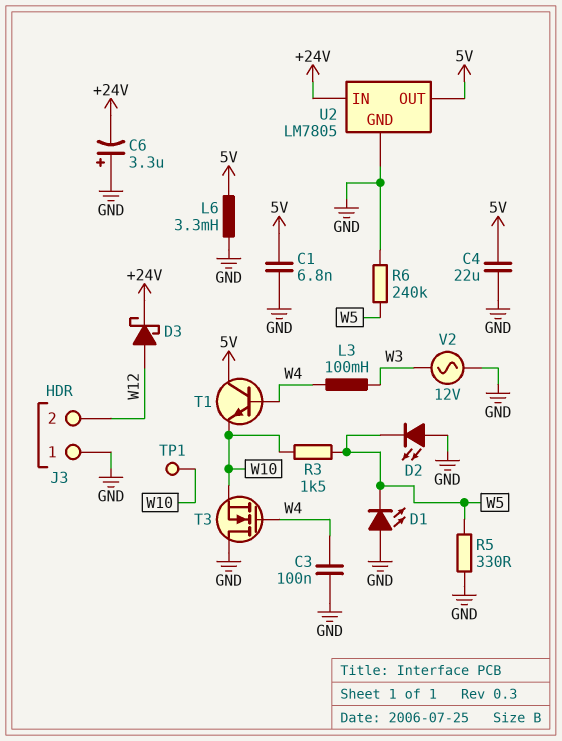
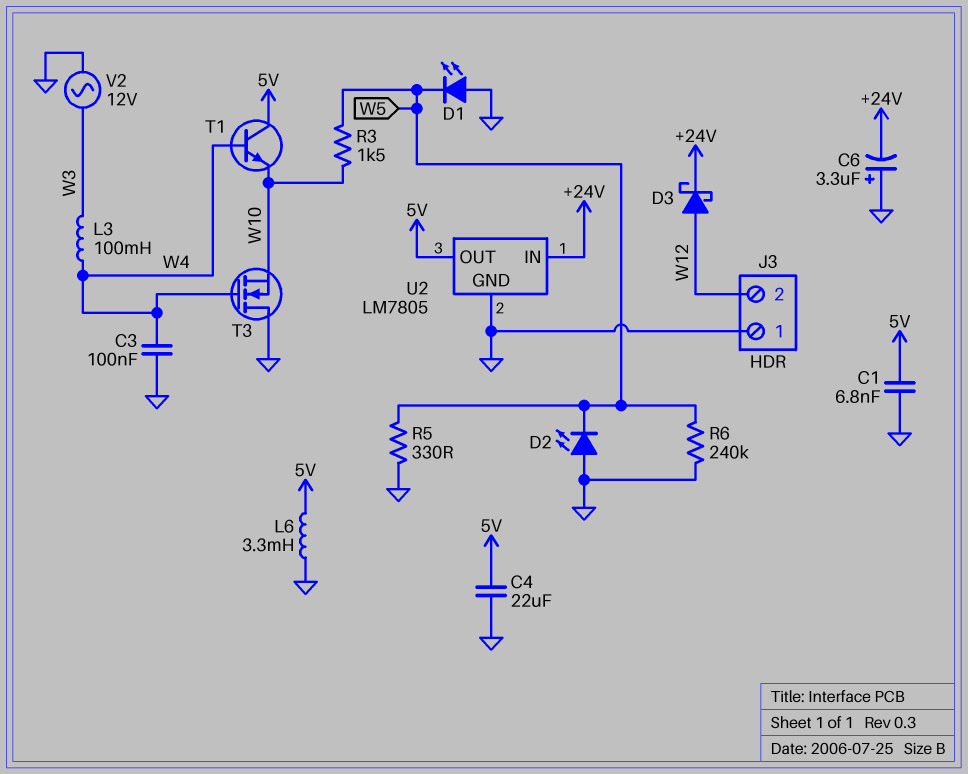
TP1: test point (W10) -> none

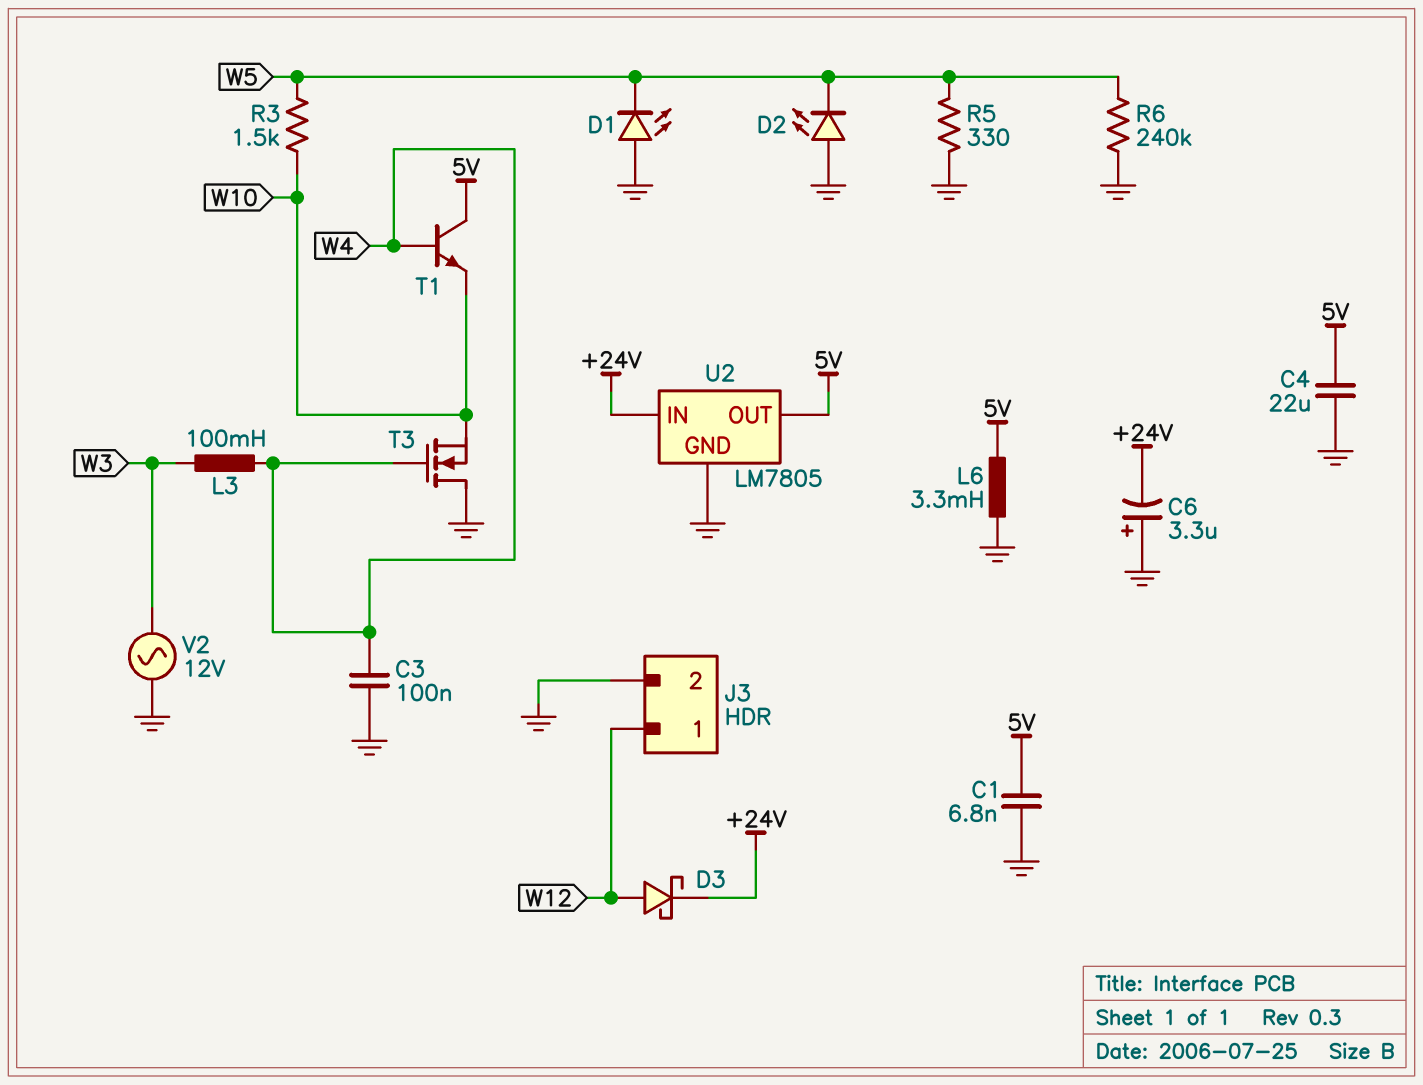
J3 pin 1: GND -> W12
J3 pin 2: W12 -> GND

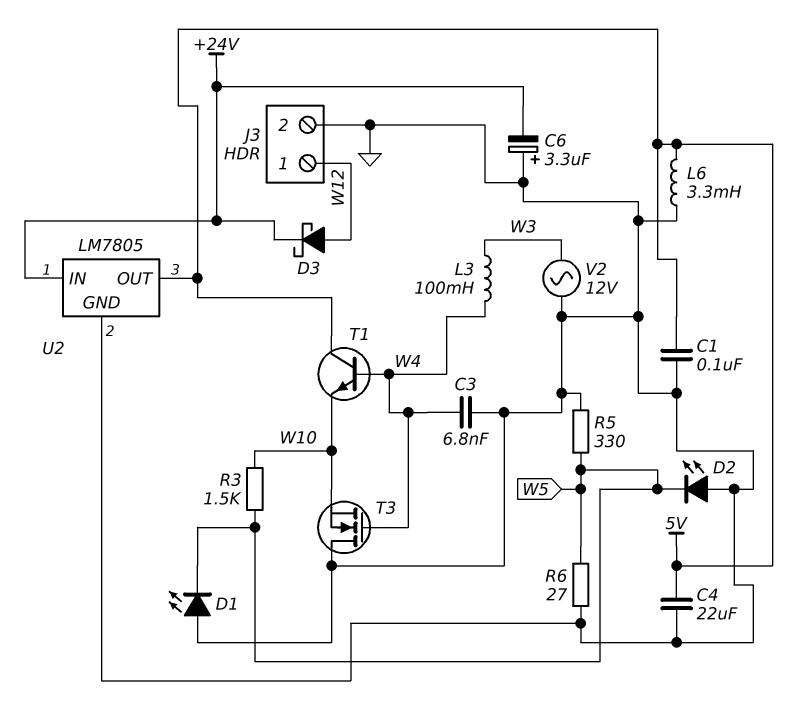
C1: 6.8nF (5V, GND) -> 100nF (5V, GND)
C3: 100nF (GND, W4) -> 6.8nF (GND, W4)
R6: 240k (GND, W5) -> 27 (GND, W5)

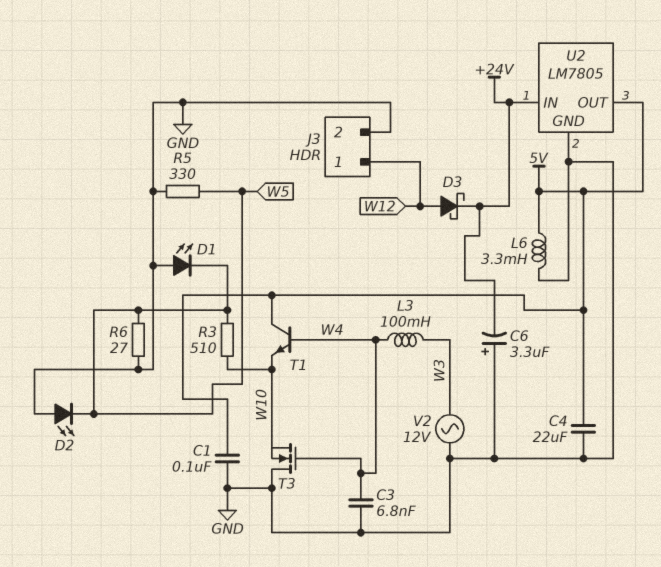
R3: 1.5k (W5, W10) -> 510 (W5, W10)

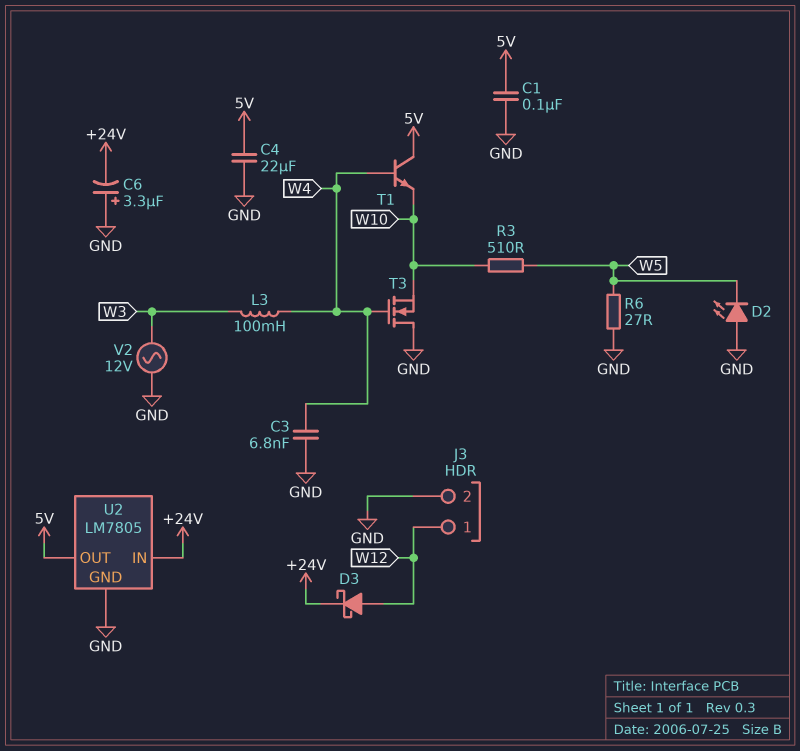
D1: LED (A GND, K W5) -> none
L6: 3.3mH (5V, GND) -> none
R5: 330 (GND, W5) -> none

